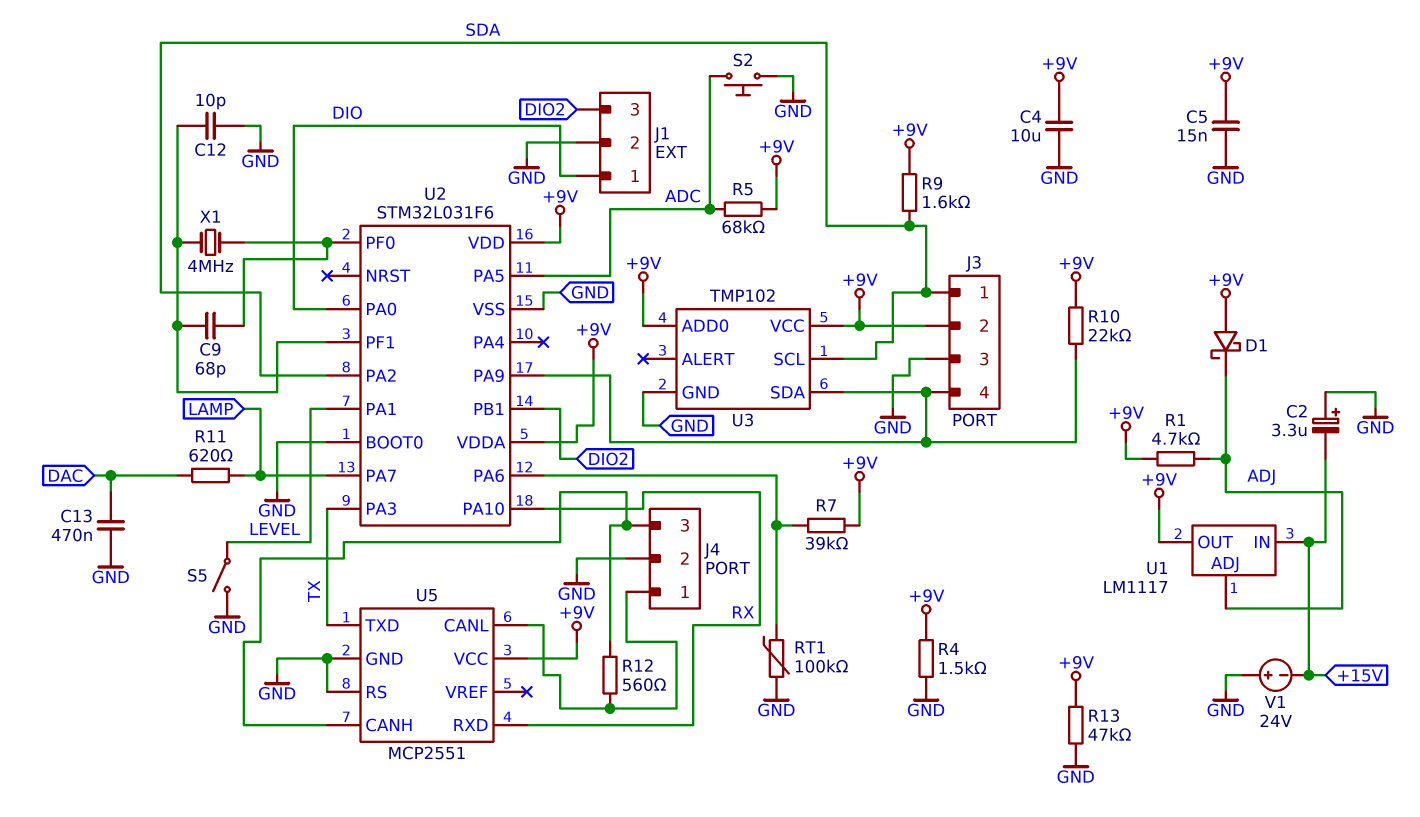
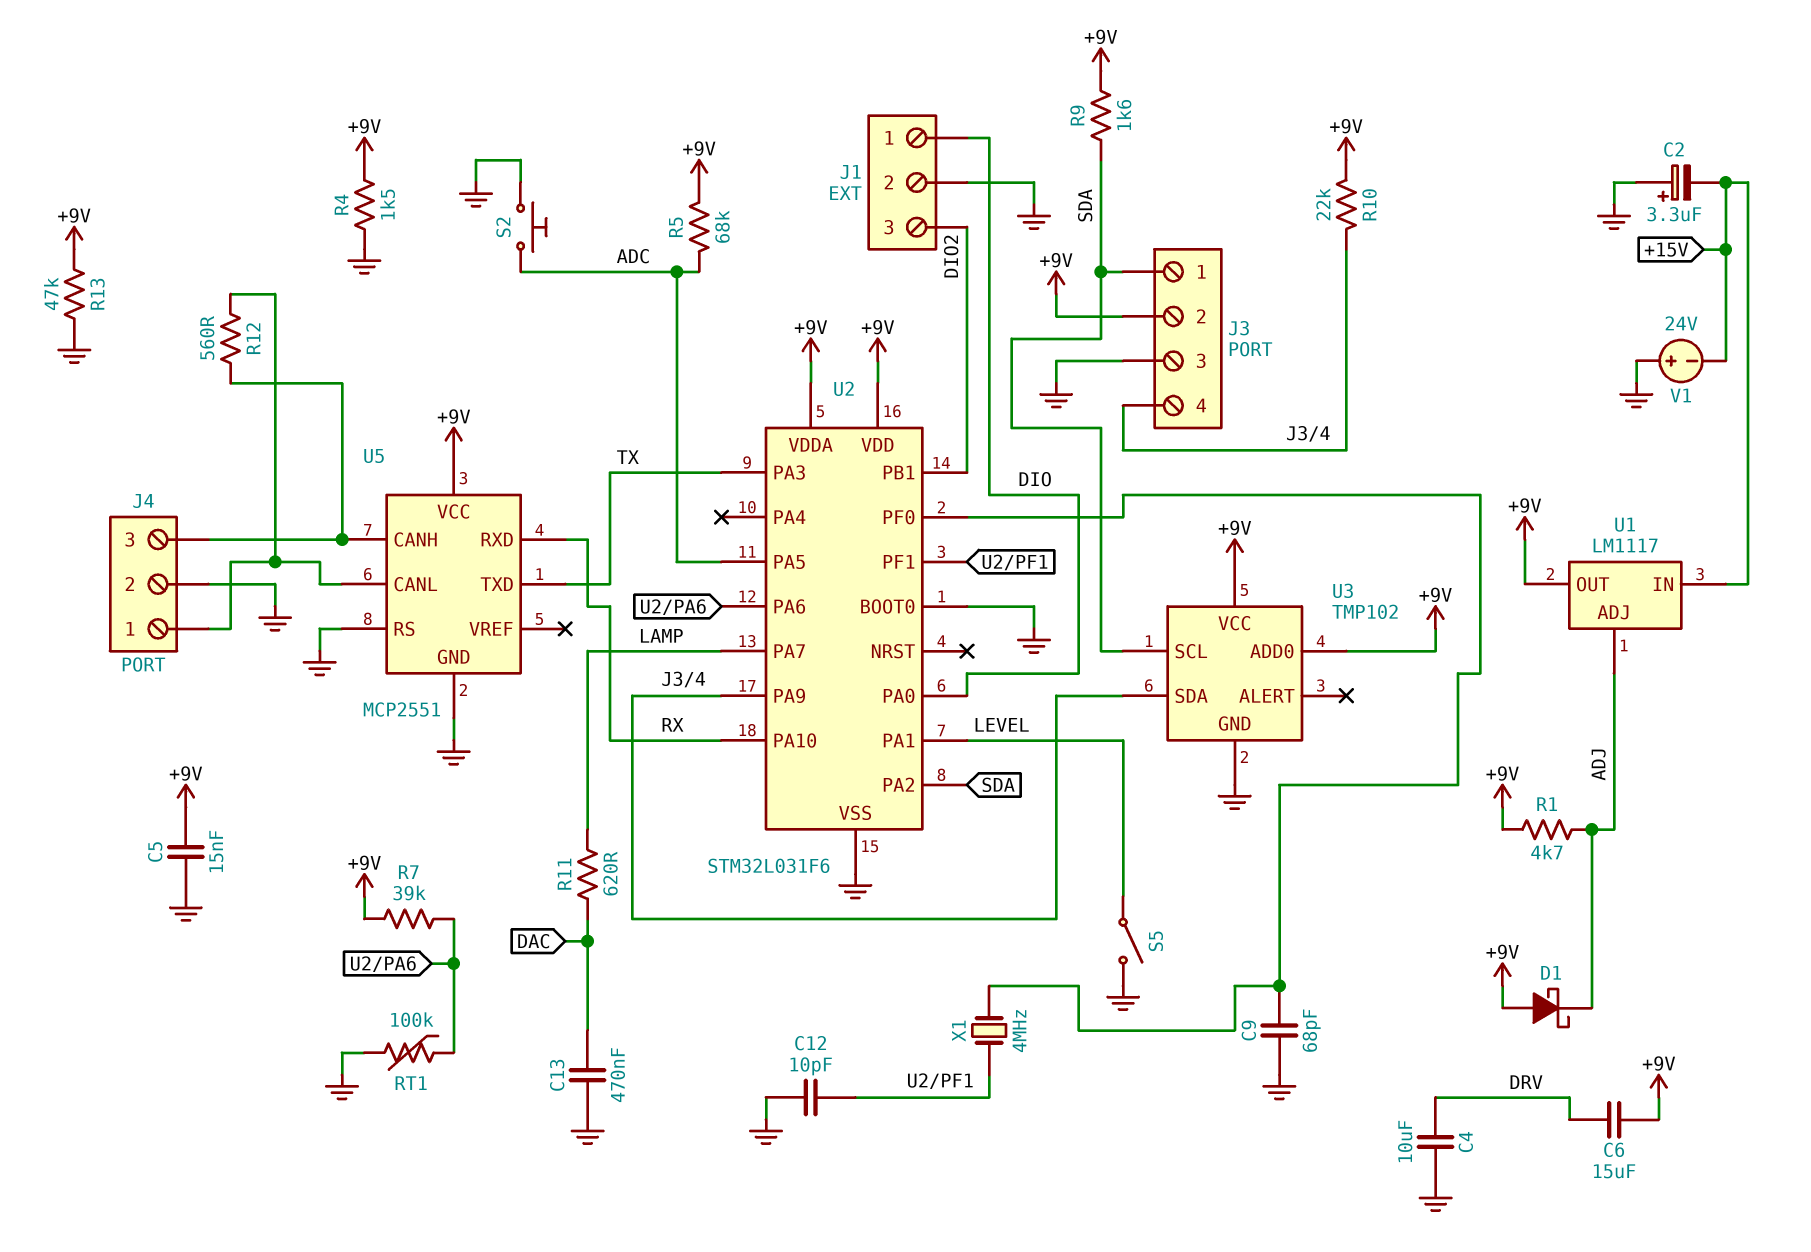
C4: 10uF (+9V, GND) -> 10uF (DRV, GND)
C6: none -> 15uF (+9V, DRV)
C9: 68pF (U2/PF0, U2/PF1) -> 68pF (GND, U2/PF0)

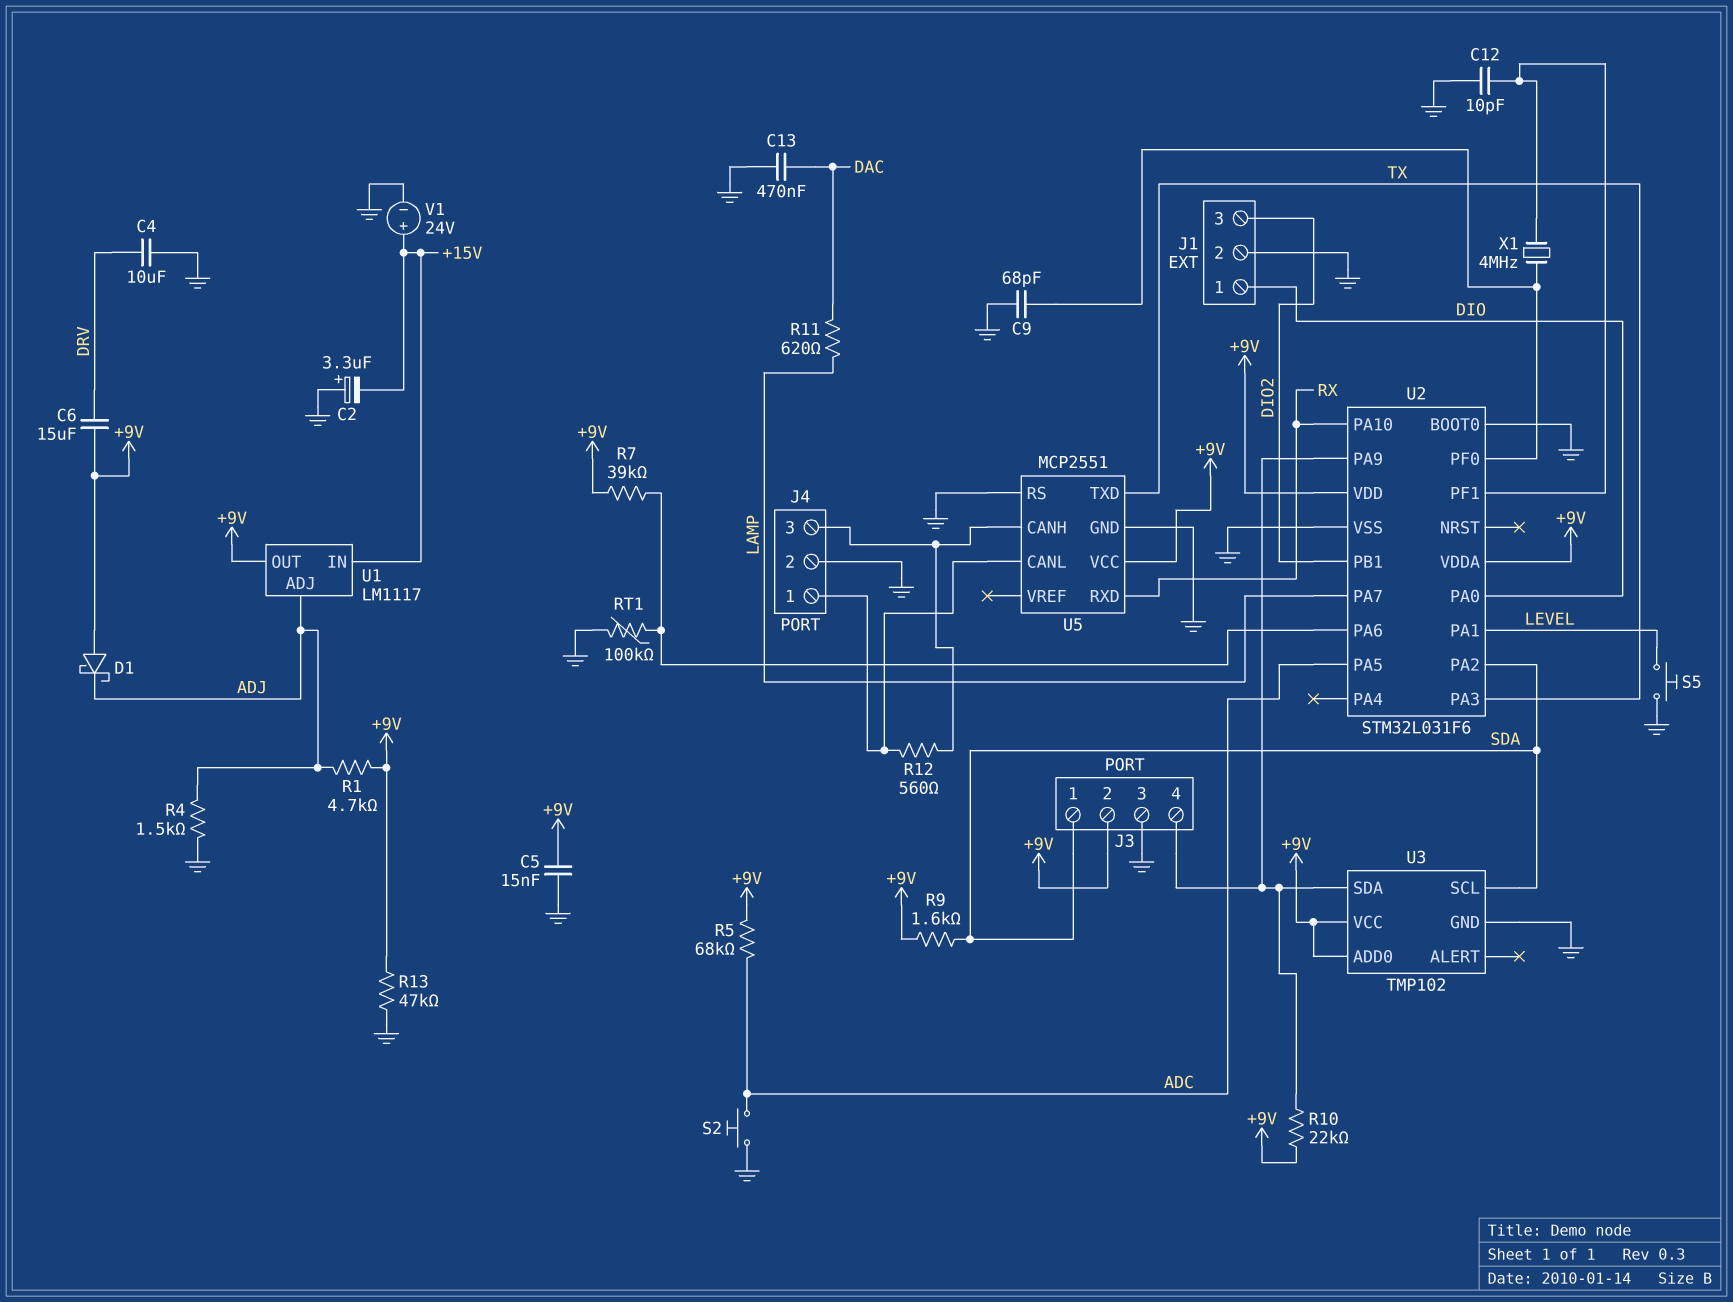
R4: 1.5k (+9V, GND) -> 1.5k (ADJ, GND)
S5: switch (GND, LEVEL) -> button (GND, LEVEL)
V1: 24V (plus GND, minus +15V) -> 24V (plus +15V, minus GND)

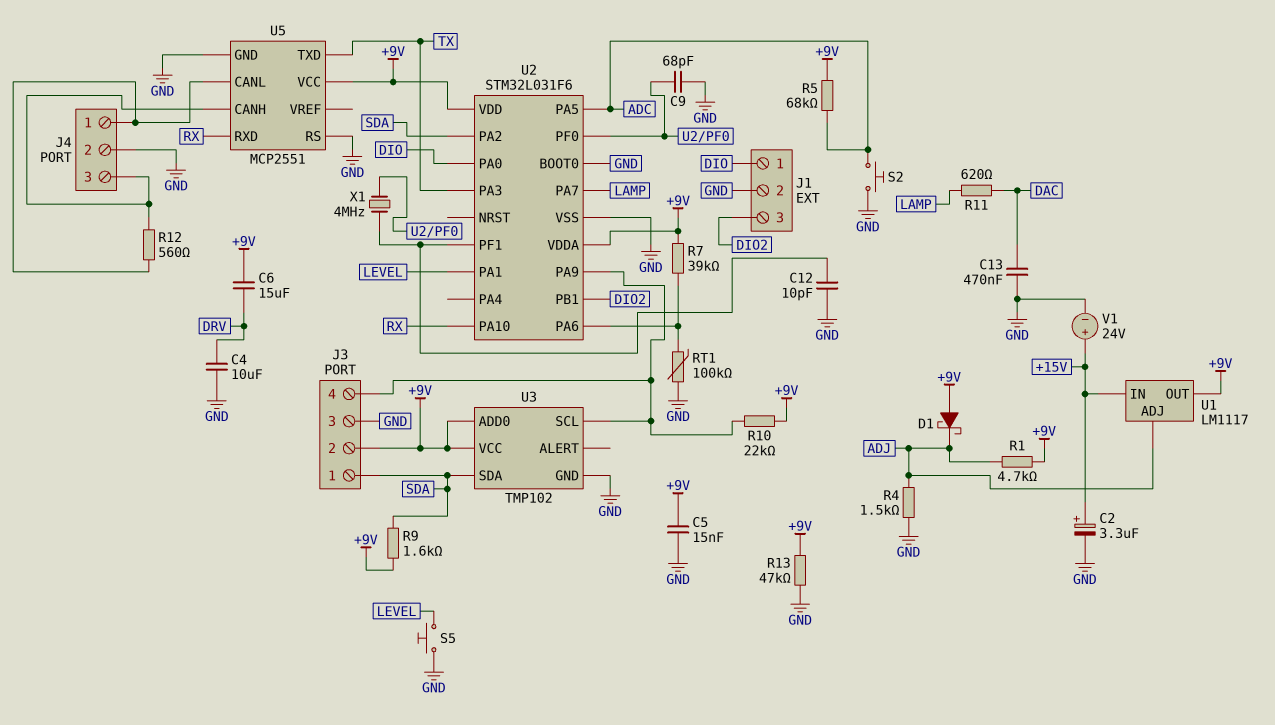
C2: 3.3uF (plus GND, minus +15V) -> 3.3uF (plus +15V, minus GND)
U3 pin SCL: SDA -> J3/4
U3 pin SDA: J3/4 -> SDA

